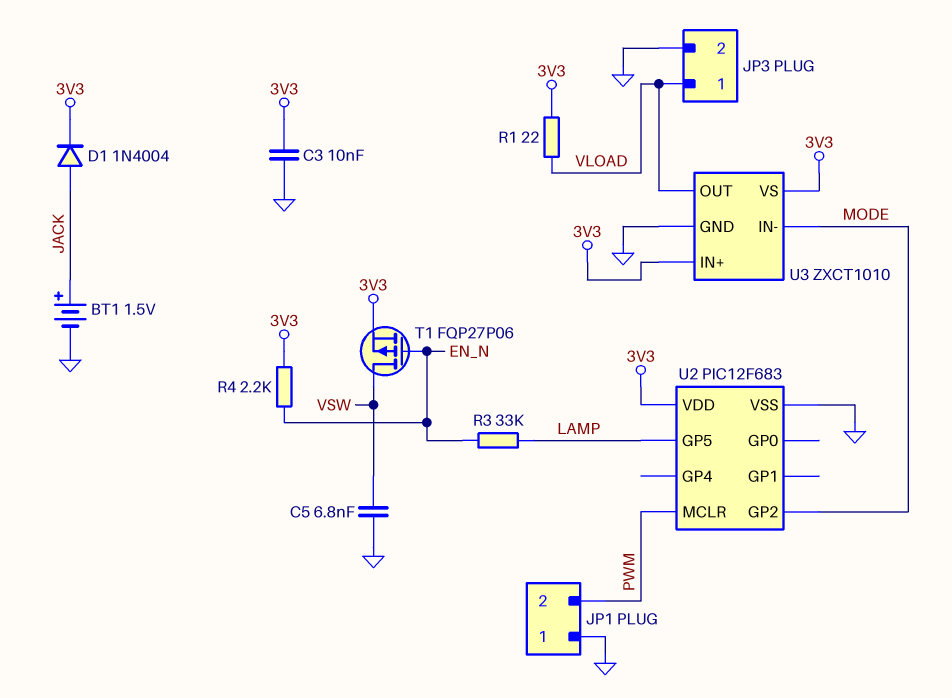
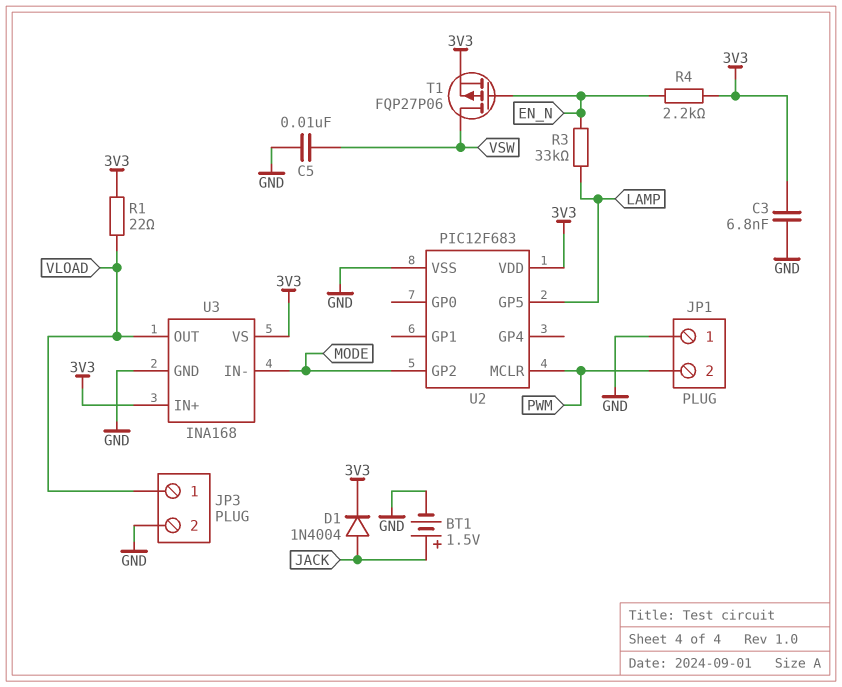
C3: 10nF (3V3, GND) -> 6.8nF (3V3, GND)
C5: 6.8nF (GND, VSW) -> 10nF (GND, VSW)
U3: ZXCT1010 -> INA168

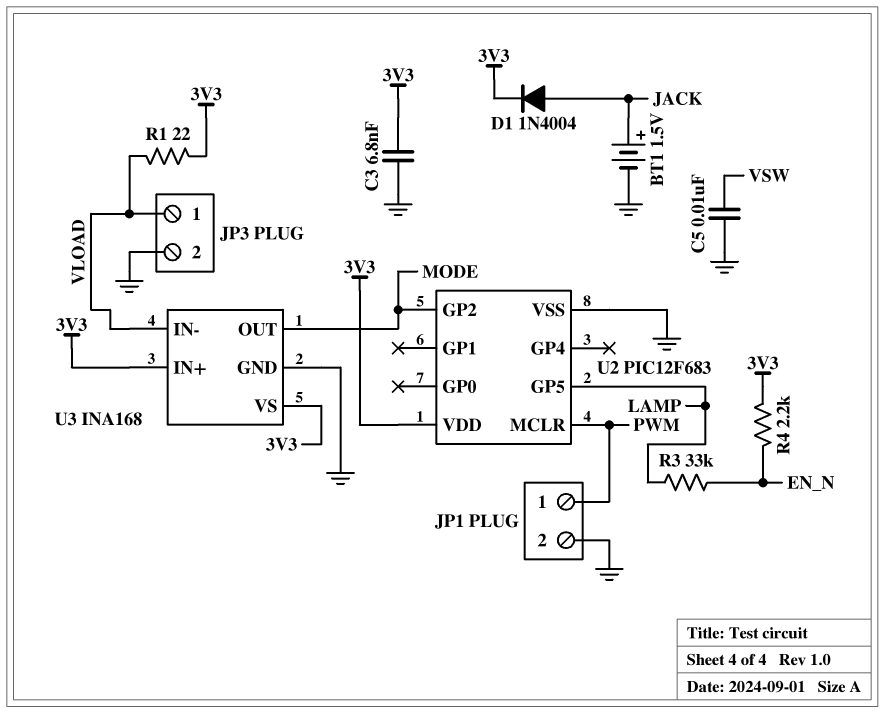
JP1 pin 1: GND -> PWM
JP1 pin 2: PWM -> GND
T1: PMOS FQP27P06 (G EN_N, D VSW, S 3V3) -> none
U3 pin IN-: MODE -> VLOAD
U3 pin OUT: VLOAD -> MODE

